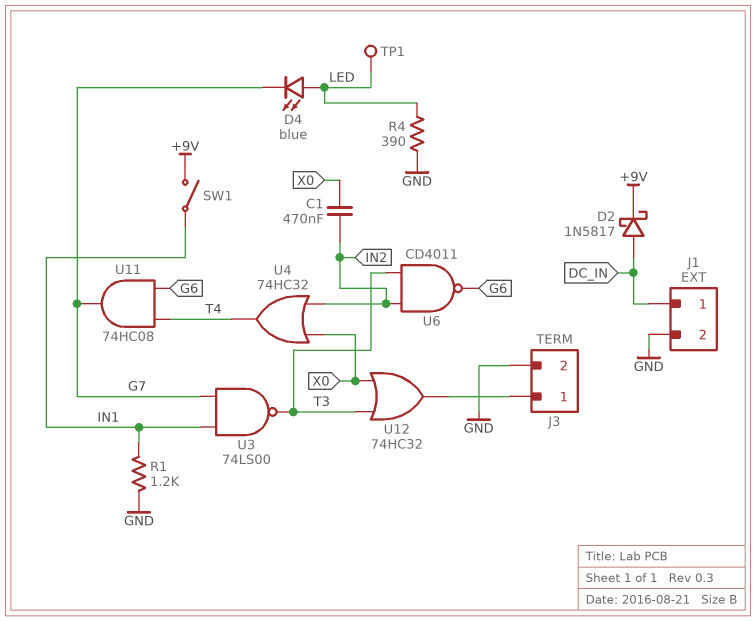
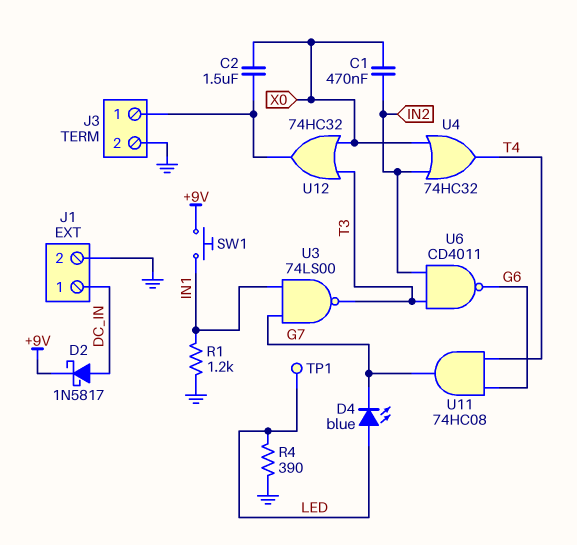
C2: none -> 1.5uF (J3/1, X0)
SW1: switch (+9V, IN1) -> button (+9V, IN1)

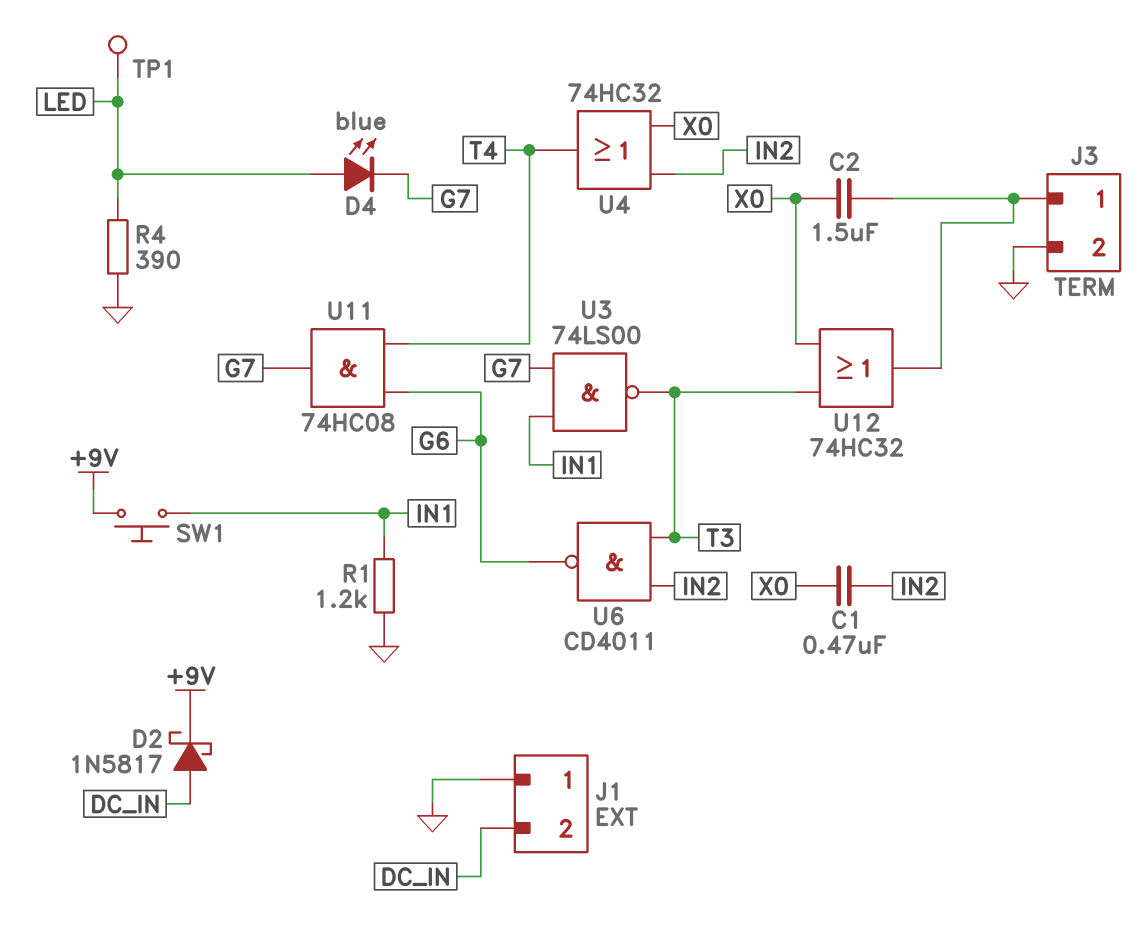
J1 pin 1: DC_IN -> GND
J1 pin 2: GND -> DC_IN

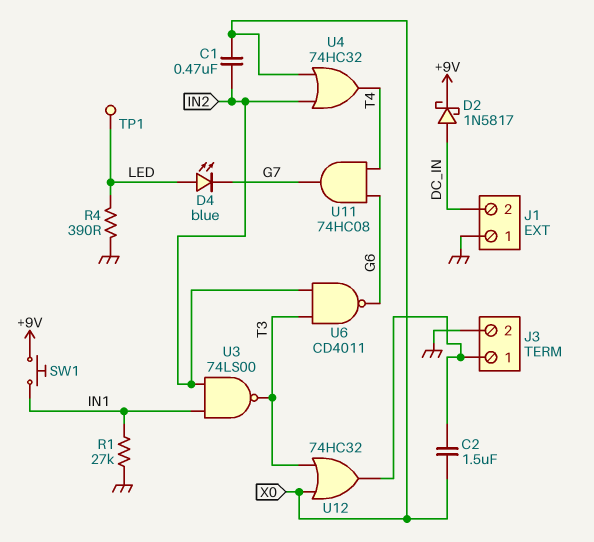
R1: 1.2k (GND, IN1) -> 27k (GND, IN1)
U3: NAND 74LS00 (in G7, in IN1, out T3) -> NAND 74LS00 (in IN1, in IN2, out T3)

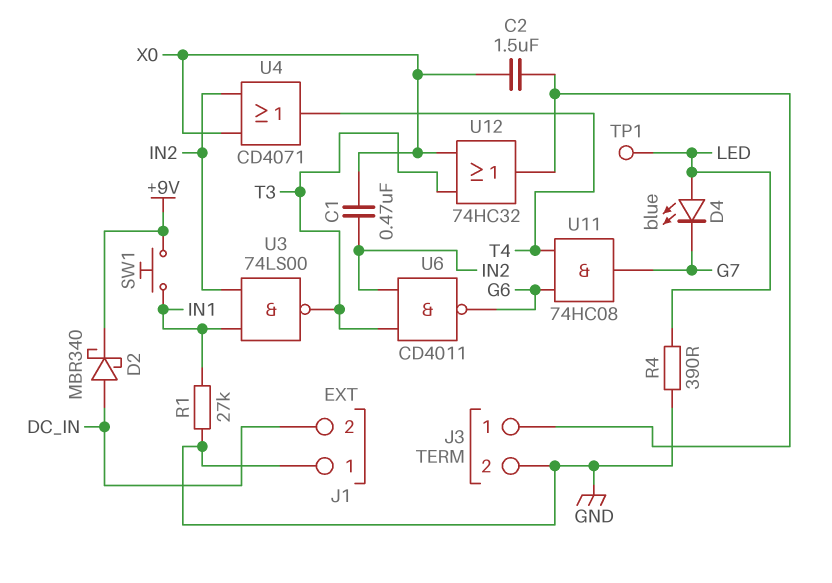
D2: schottky 1N5817 (A DC_IN, K +9V) -> schottky MBR340 (A DC_IN, K +9V)
U4: OR 74HC32 (in IN2, in X0, out T4) -> OR CD4071 (in IN2, in X0, out T4)

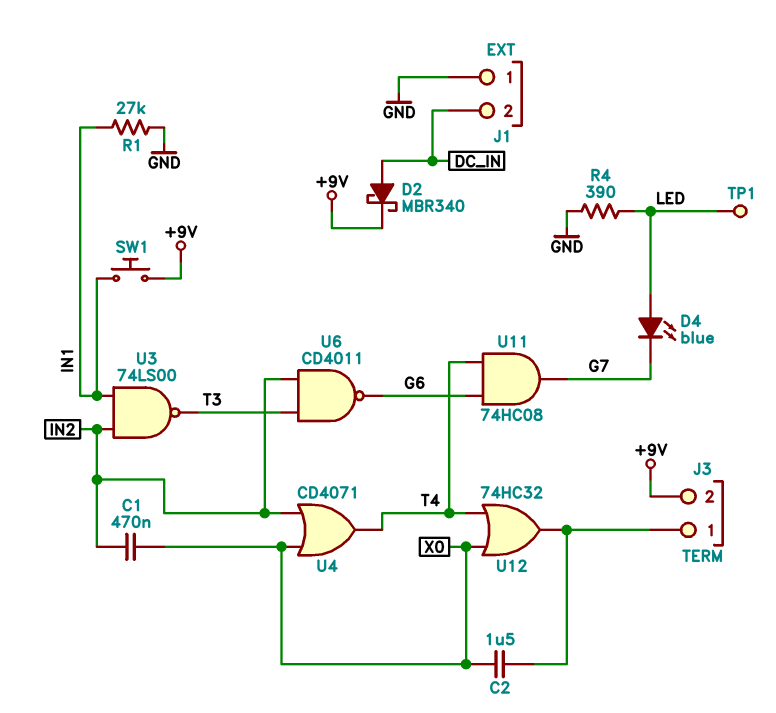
J3 pin 2: GND -> +9V
U12: OR 74HC32 (in T3, in X0, out J3/1) -> OR 74HC32 (in T4, in X0, out J3/1)

